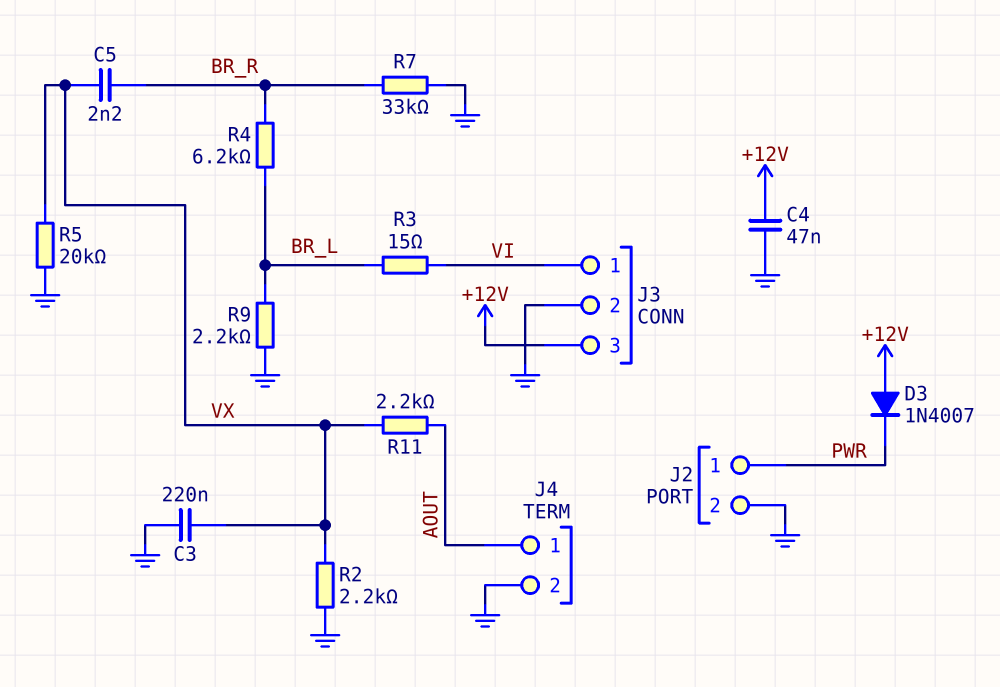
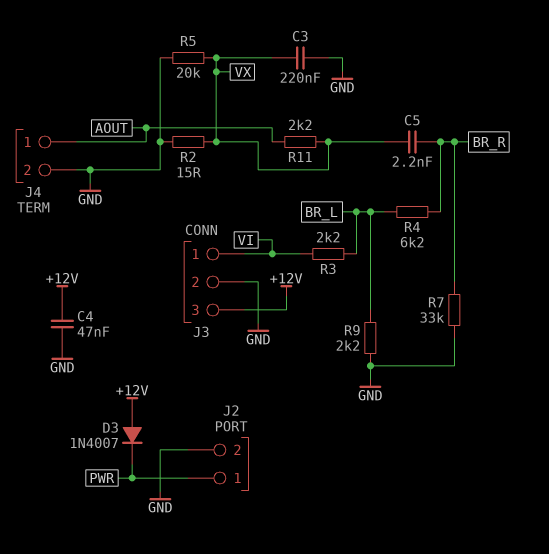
R2: 2.2k (GND, VX) -> 15 (GND, VX)
R3: 15 (BR_L, VI) -> 2.2k (BR_L, VI)

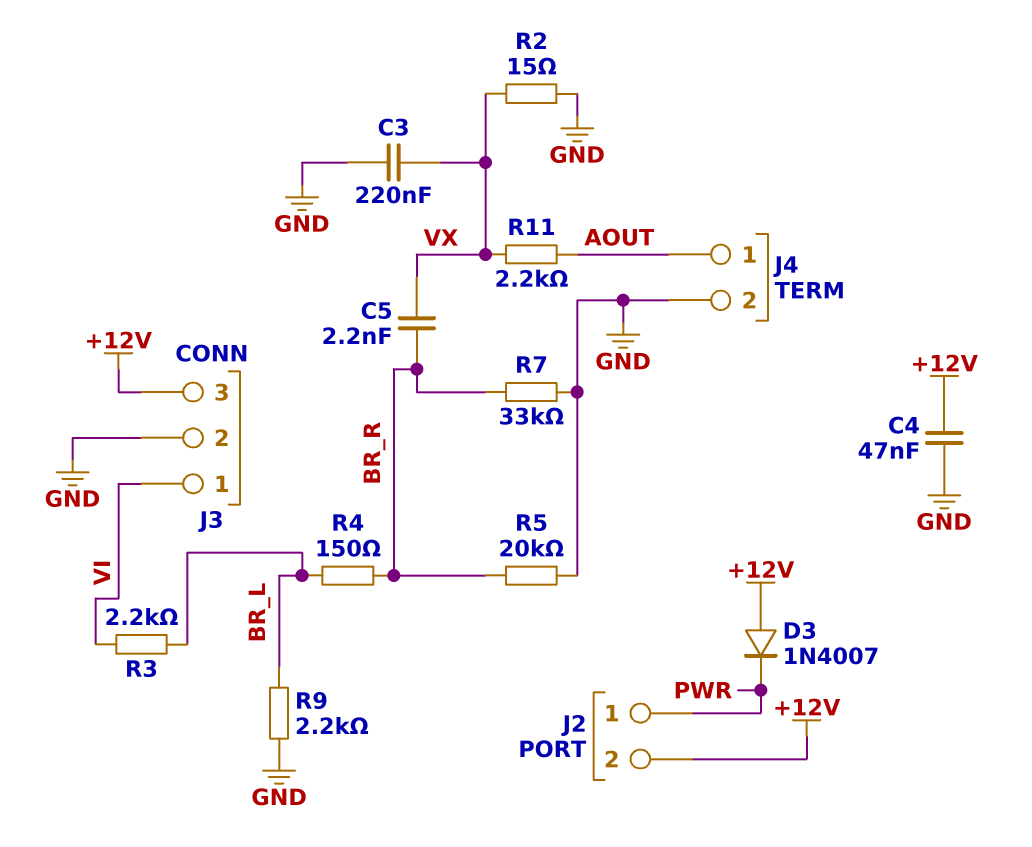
J2 pin 2: GND -> +12V
R4: 6.2k (BR_L, BR_R) -> 150 (BR_L, BR_R)
R5: 20k (GND, VX) -> 20k (BR_R, GND)

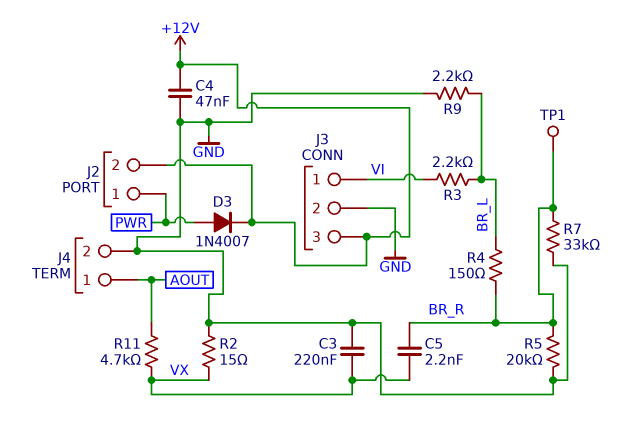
D3: diode 1N4007 (A +12V, K PWR) -> diode 1N4007 (A PWR, K +12V)
R11: 2.2k (AOUT, VX) -> 4.7k (AOUT, VX)
TP1: none -> test point (BR_R)

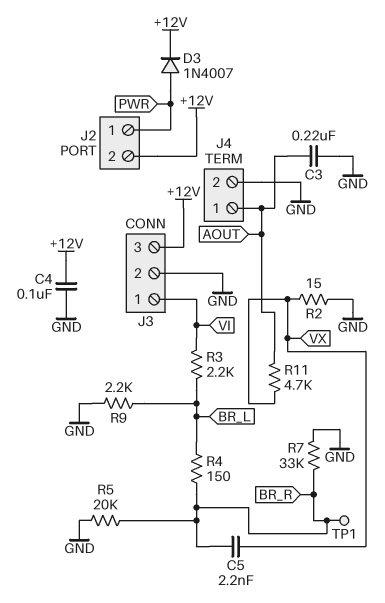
C3: 220nF (GND, VX) -> 220nF (AOUT, GND)
C4: 47nF (+12V, GND) -> 100nF (+12V, GND)

